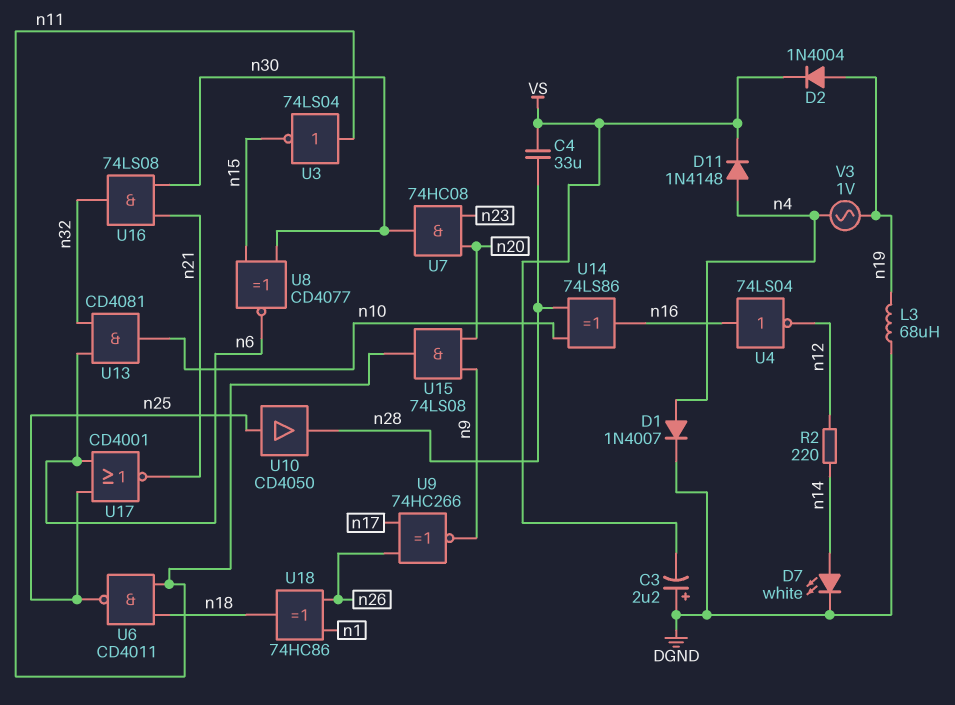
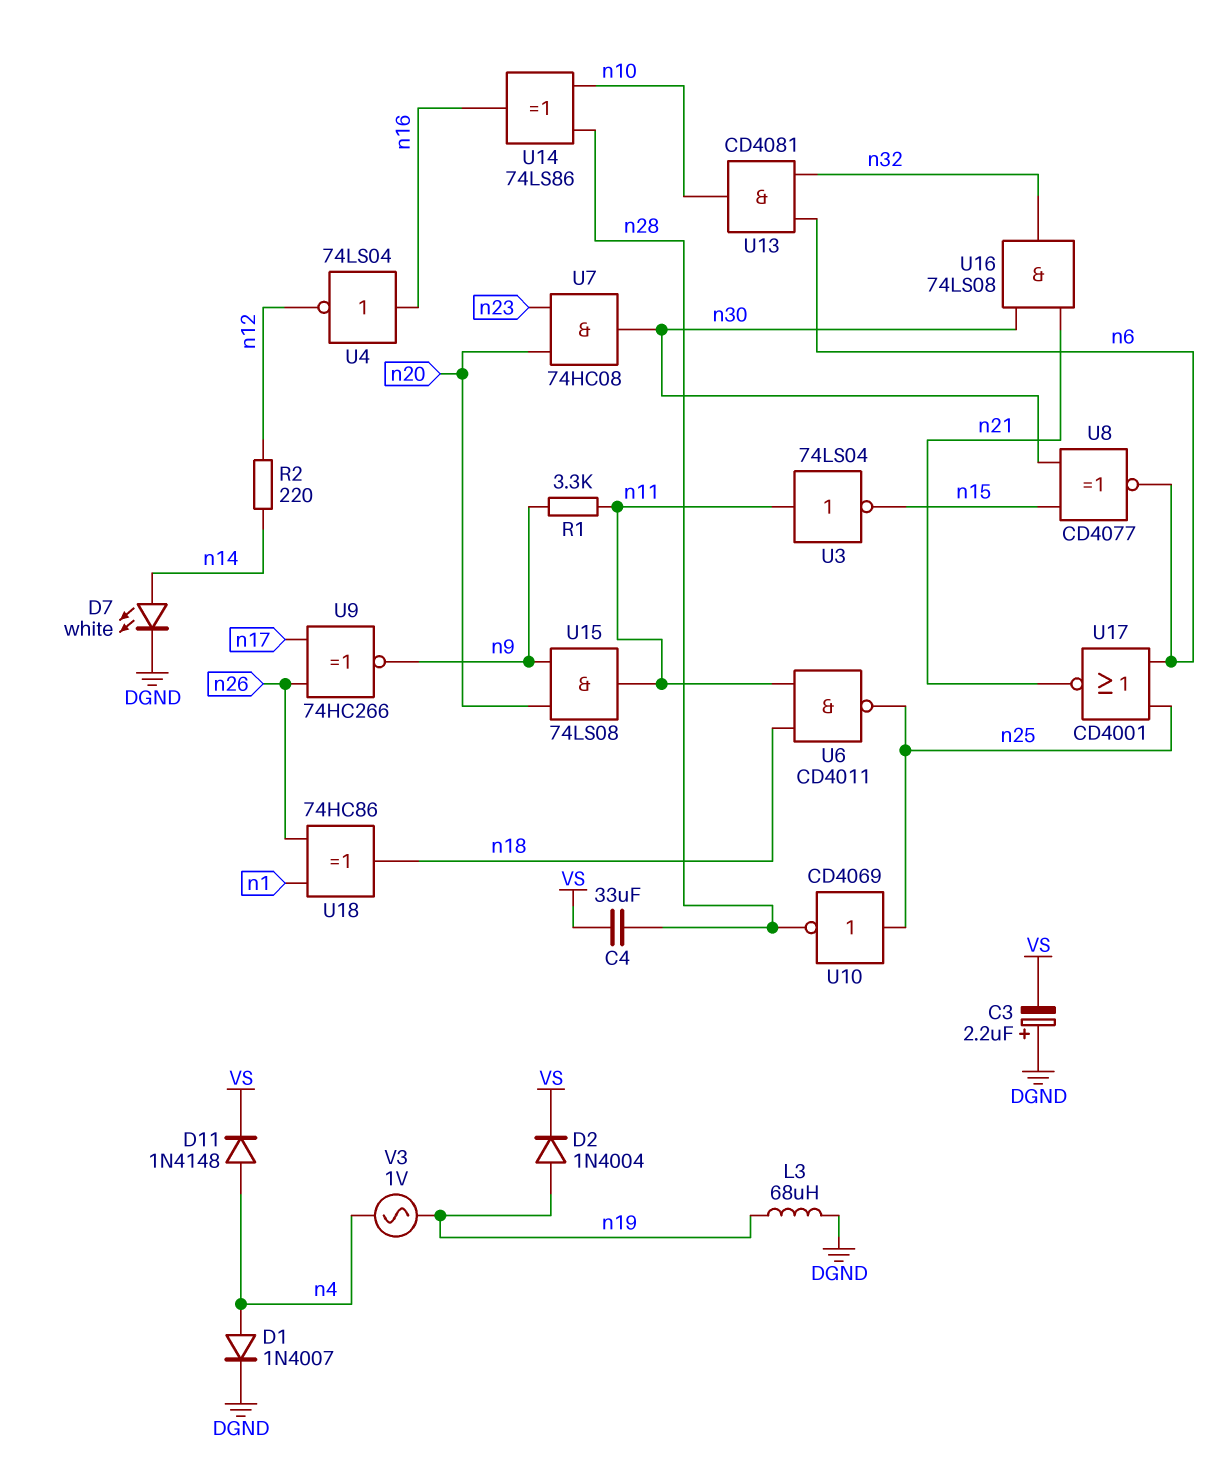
R1: none -> 3.3k (n9, n11)
U10: buffer CD4050 (in n25, out n28) -> NOT CD4069 (in n25, out n28)

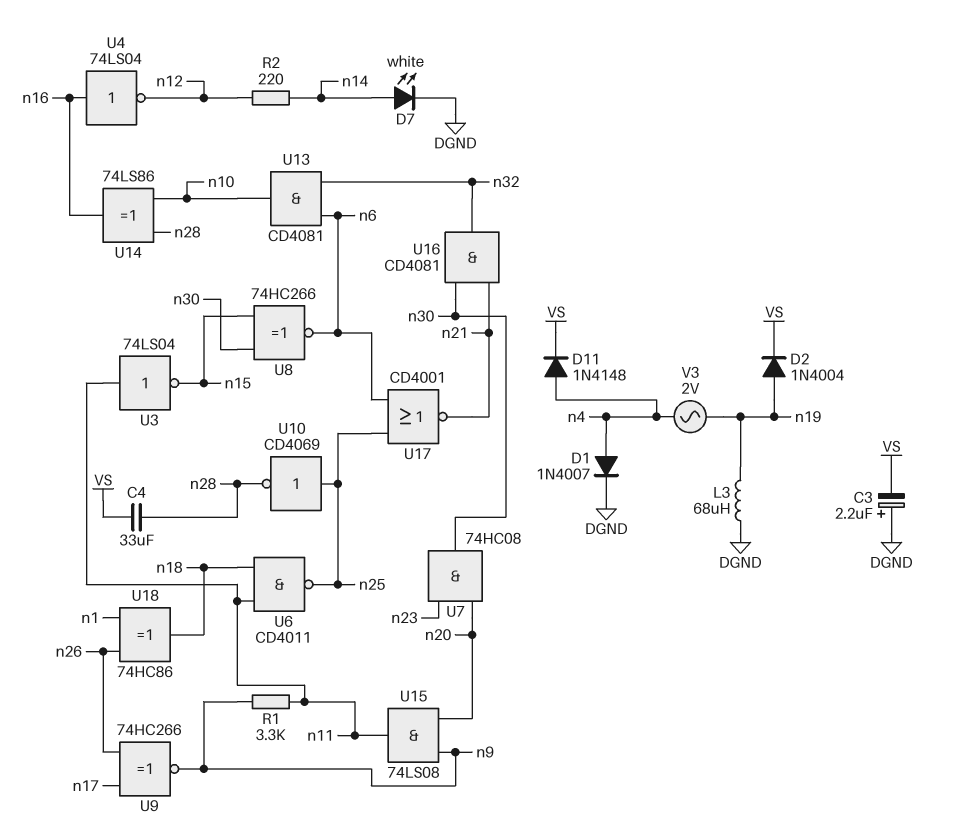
U8: XNOR CD4077 (in n15, in n30, out n6) -> XNOR 74HC266 (in n15, in n30, out n6)
U16: AND 74LS08 (in n21, in n30, out n32) -> AND CD4081 (in n21, in n30, out n32)
V3: AC 1V (n4, n19) -> AC 2V (n4, n19)

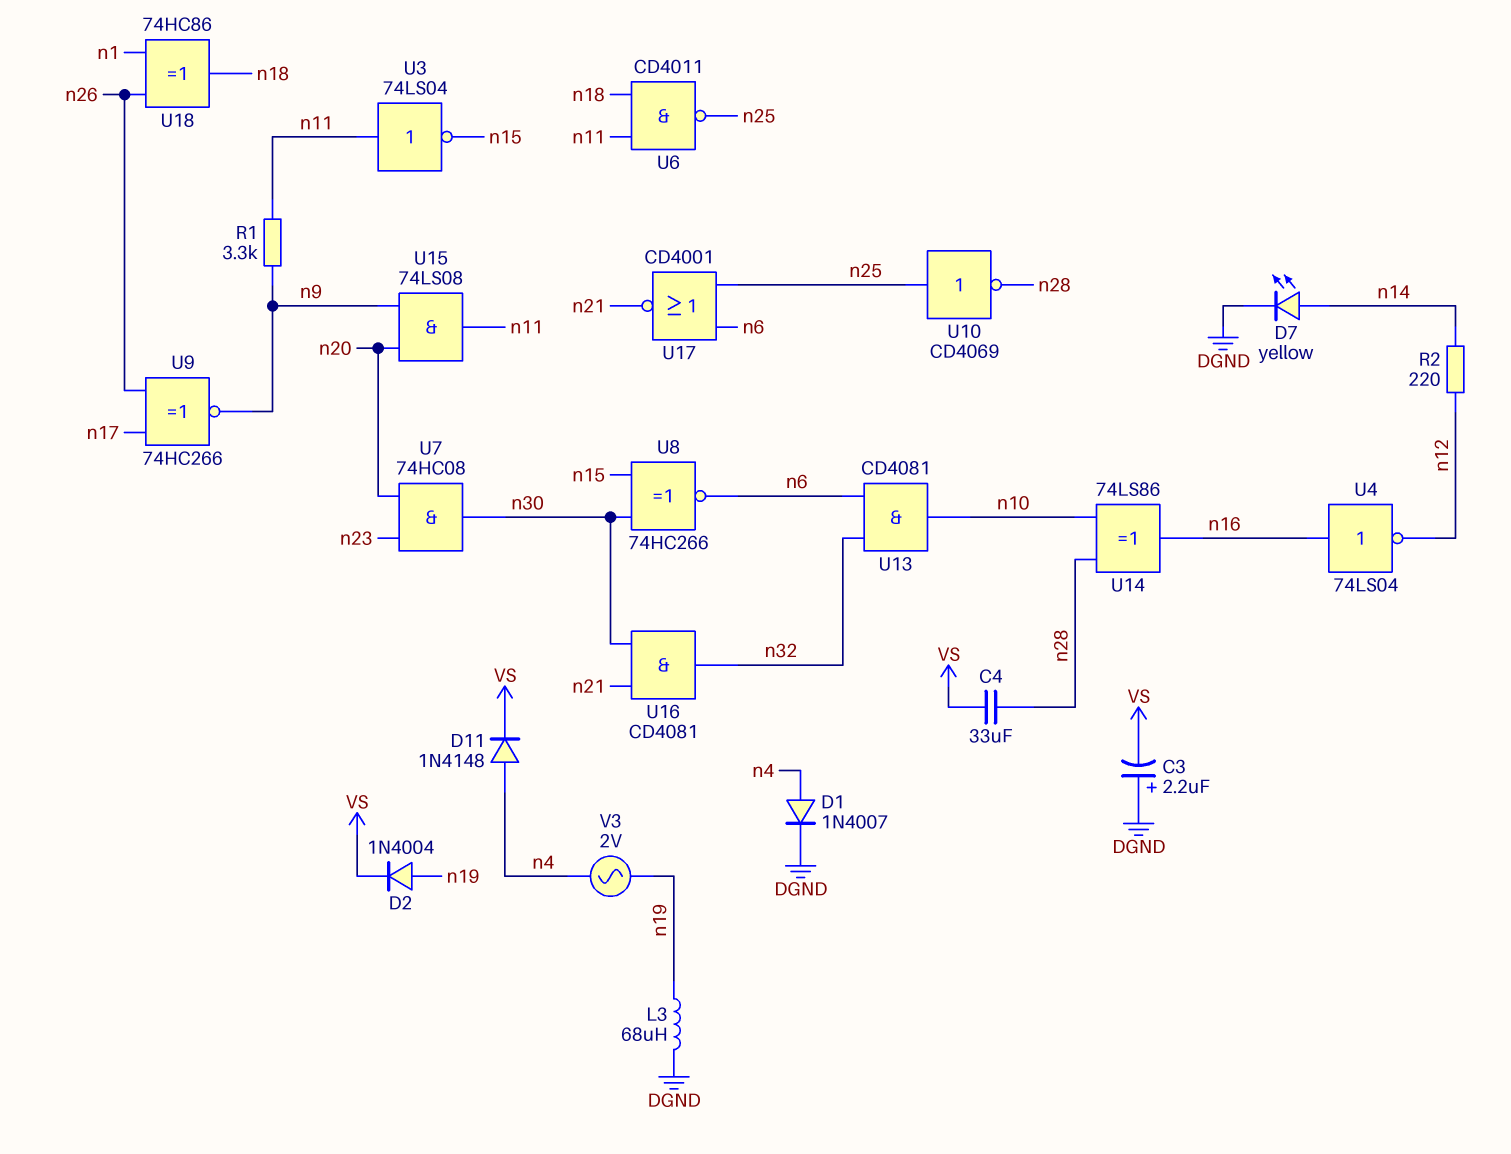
D7: LED white (A n14, K DGND) -> LED yellow (A n14, K DGND)

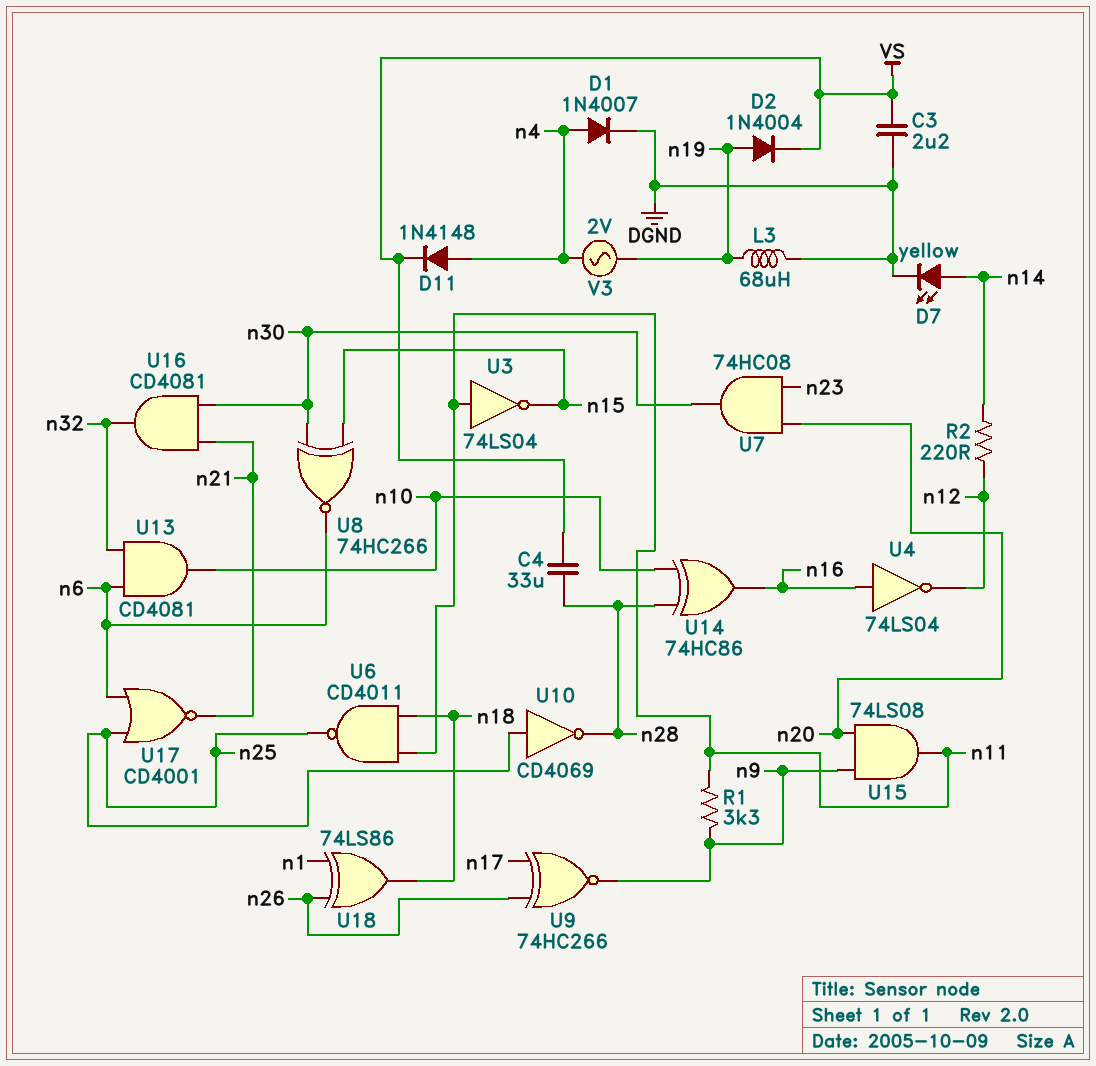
C3: 2.2uF (plus DGND, minus VS) -> 2.2uF (DGND, VS)
U14: XOR 74LS86 (in n10, in n28, out n16) -> XOR 74HC86 (in n10, in n28, out n16)
U18: XOR 74HC86 (in n1, in n26, out n18) -> XOR 74LS86 (in n1, in n26, out n18)

